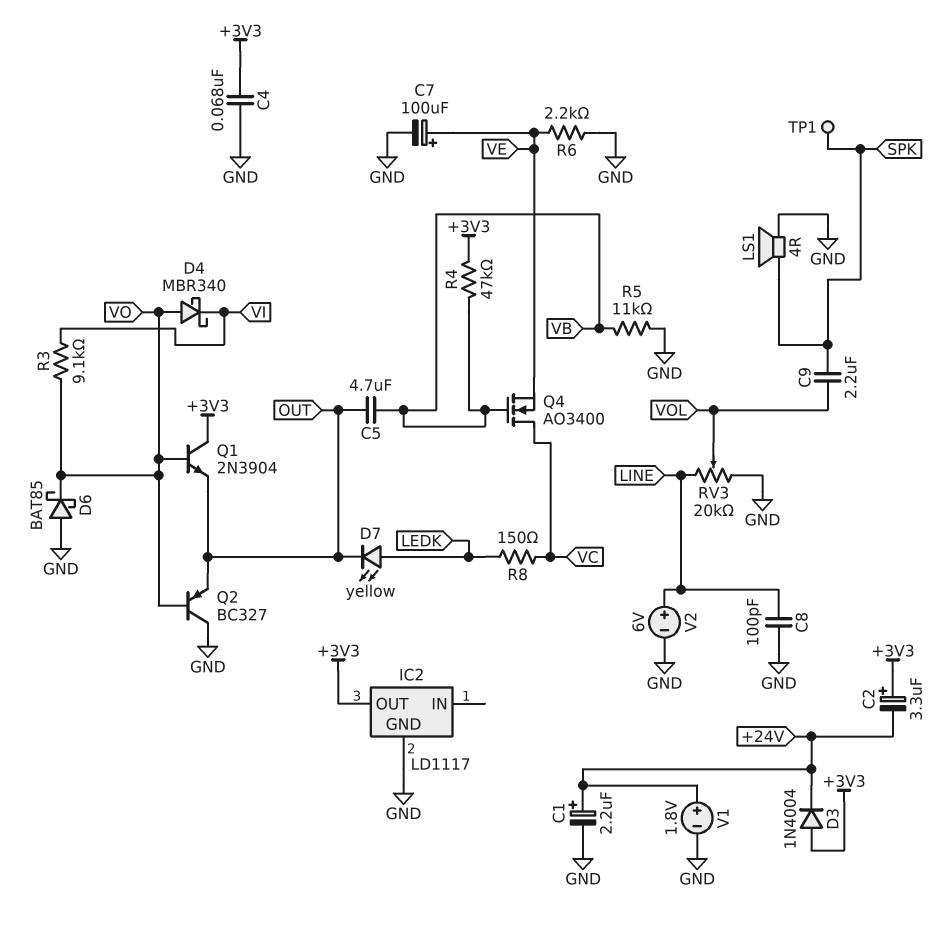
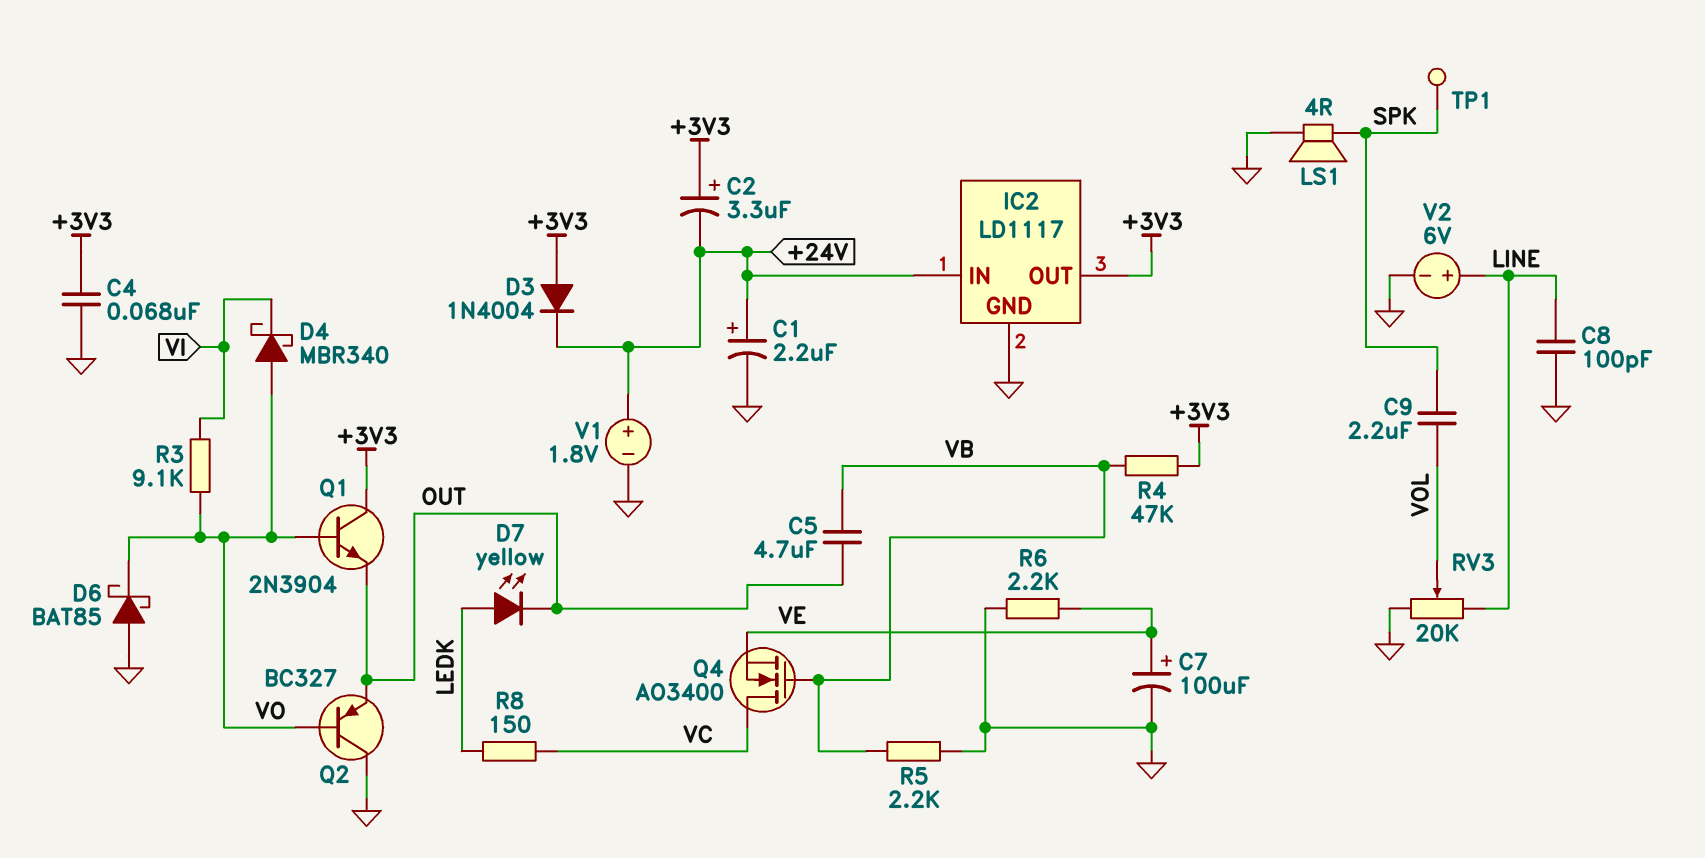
IC2 pin IN: none -> +24V
R5: 11k (GND, VB) -> 2.2k (GND, VB)

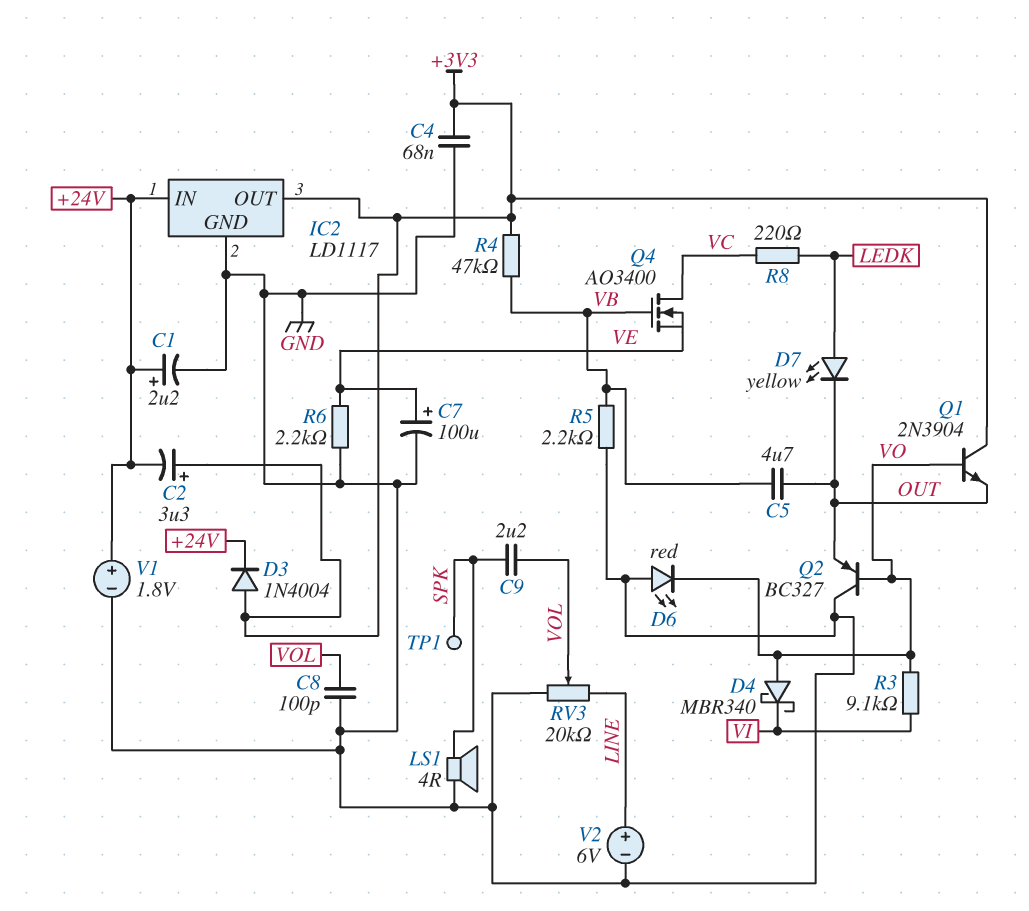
C8: 100pF (GND, LINE) -> 100pF (GND, VOL)
D6: schottky BAT85 (A GND, K VO) -> LED red (A GND, K VO)
R8: 150 (LEDK, VC) -> 220 (LEDK, VC)

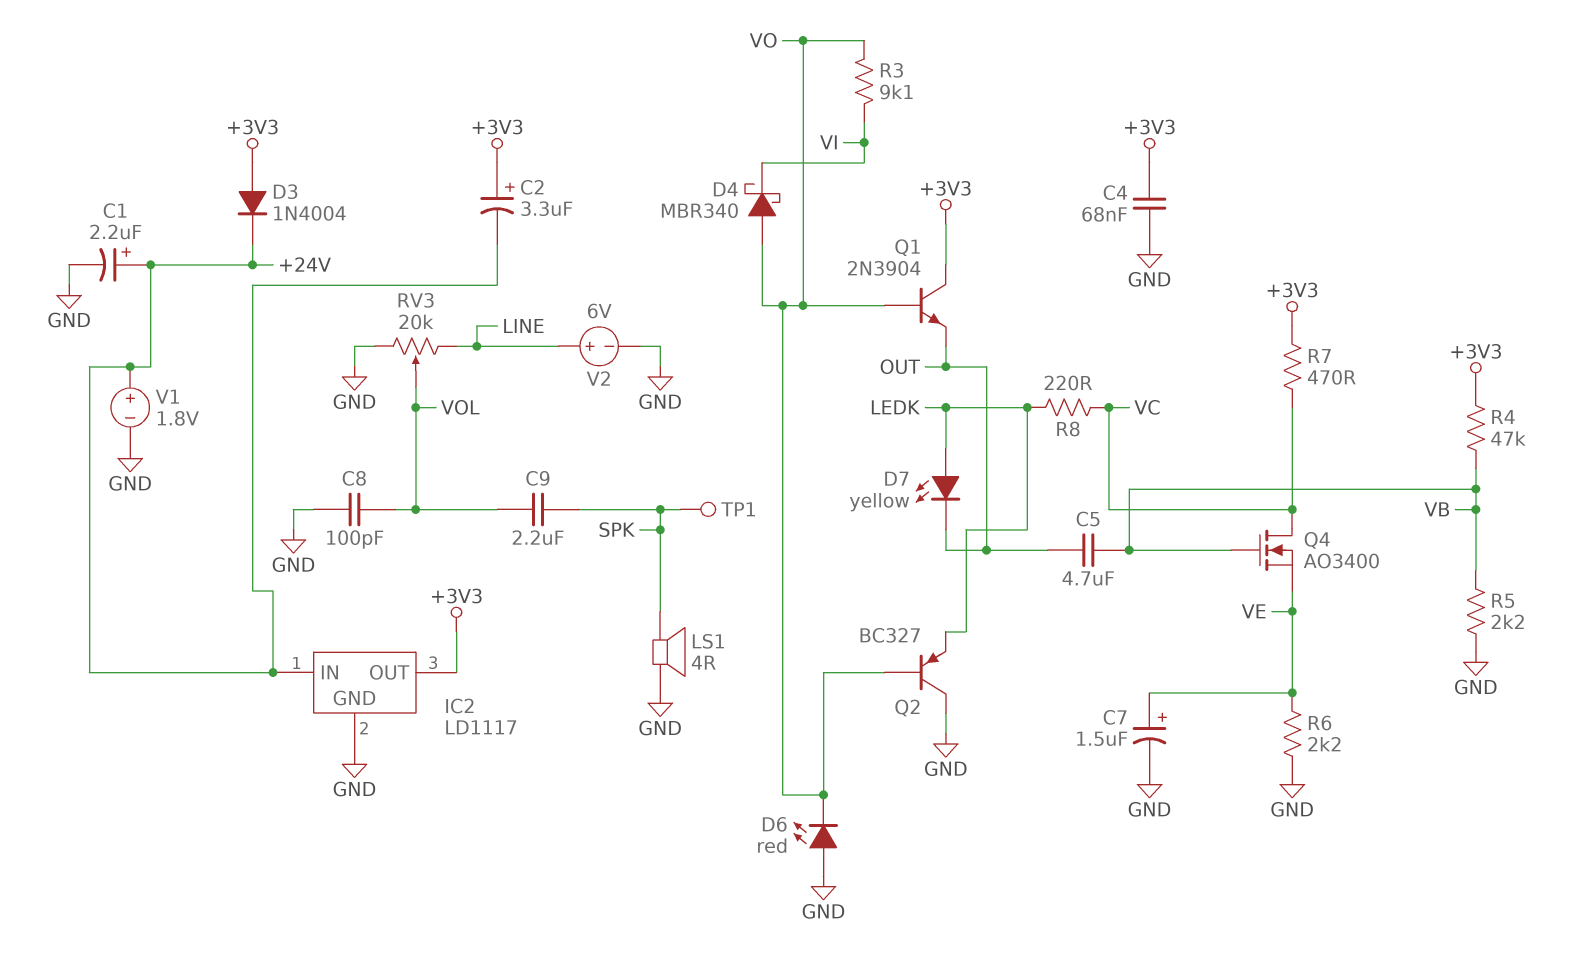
C7: 100uF (plus VE, minus GND) -> 1.5uF (plus VE, minus GND)
Q2: PNP BC327 (B VO, C GND, E OUT) -> PNP BC327 (B VO, C GND, E LEDK)
R7: none -> 470 (+3V3, VC)

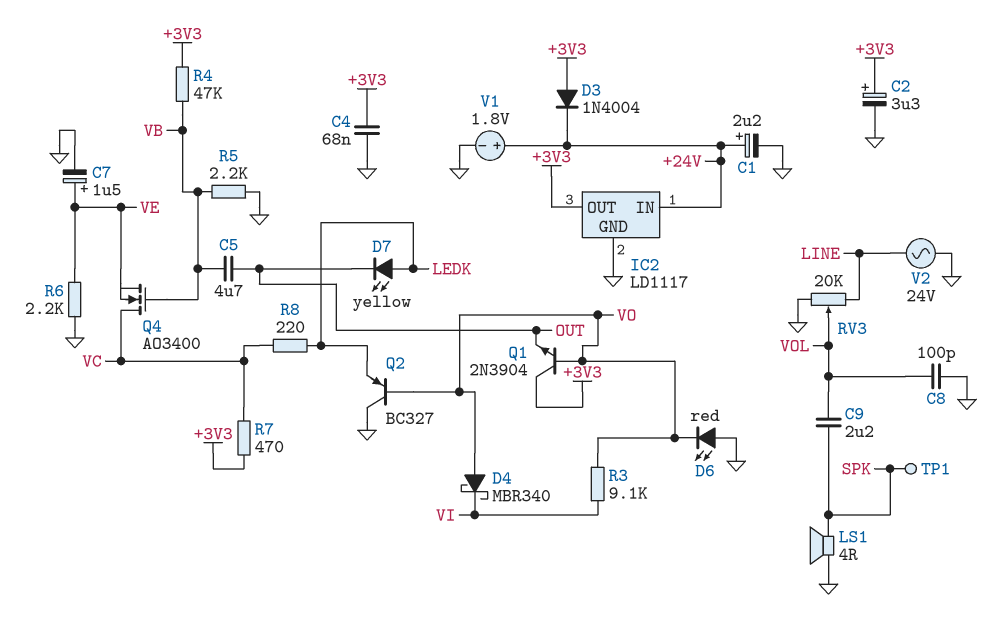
C2: 3.3uF (plus +3V3, minus +24V) -> 3.3uF (plus +3V3, minus GND)
V2: 6V (plus LINE, minus GND) -> AC 24V (GND, LINE)

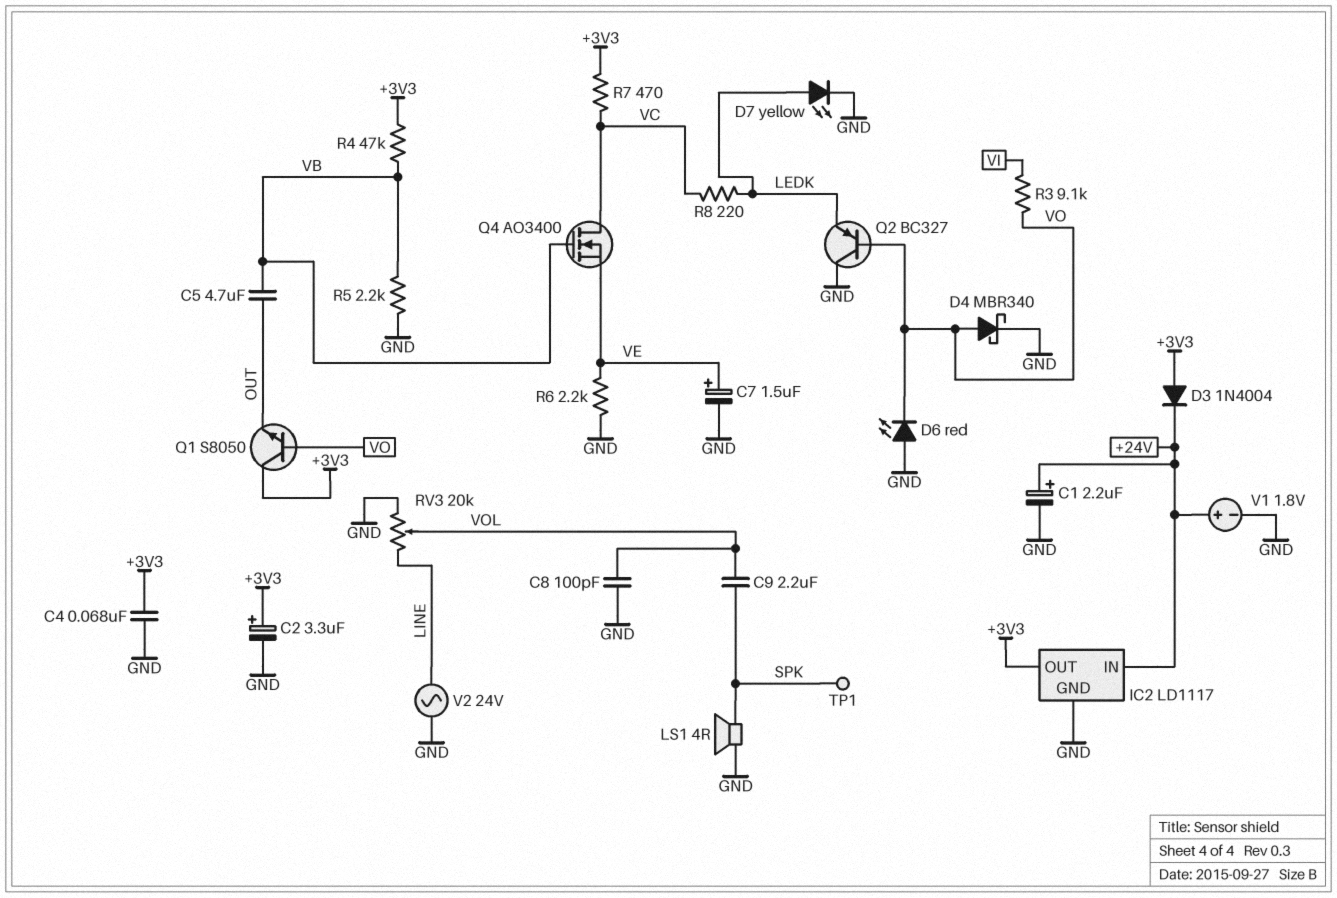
D4: schottky MBR340 (A VO, K VI) -> schottky MBR340 (A VO, K GND)
D7: LED yellow (A LEDK, K OUT) -> LED yellow (A LEDK, K GND)
Q1: NPN 2N3904 (B VO, C +3V3, E OUT) -> NPN S8050 (B VO, C +3V3, E OUT)

